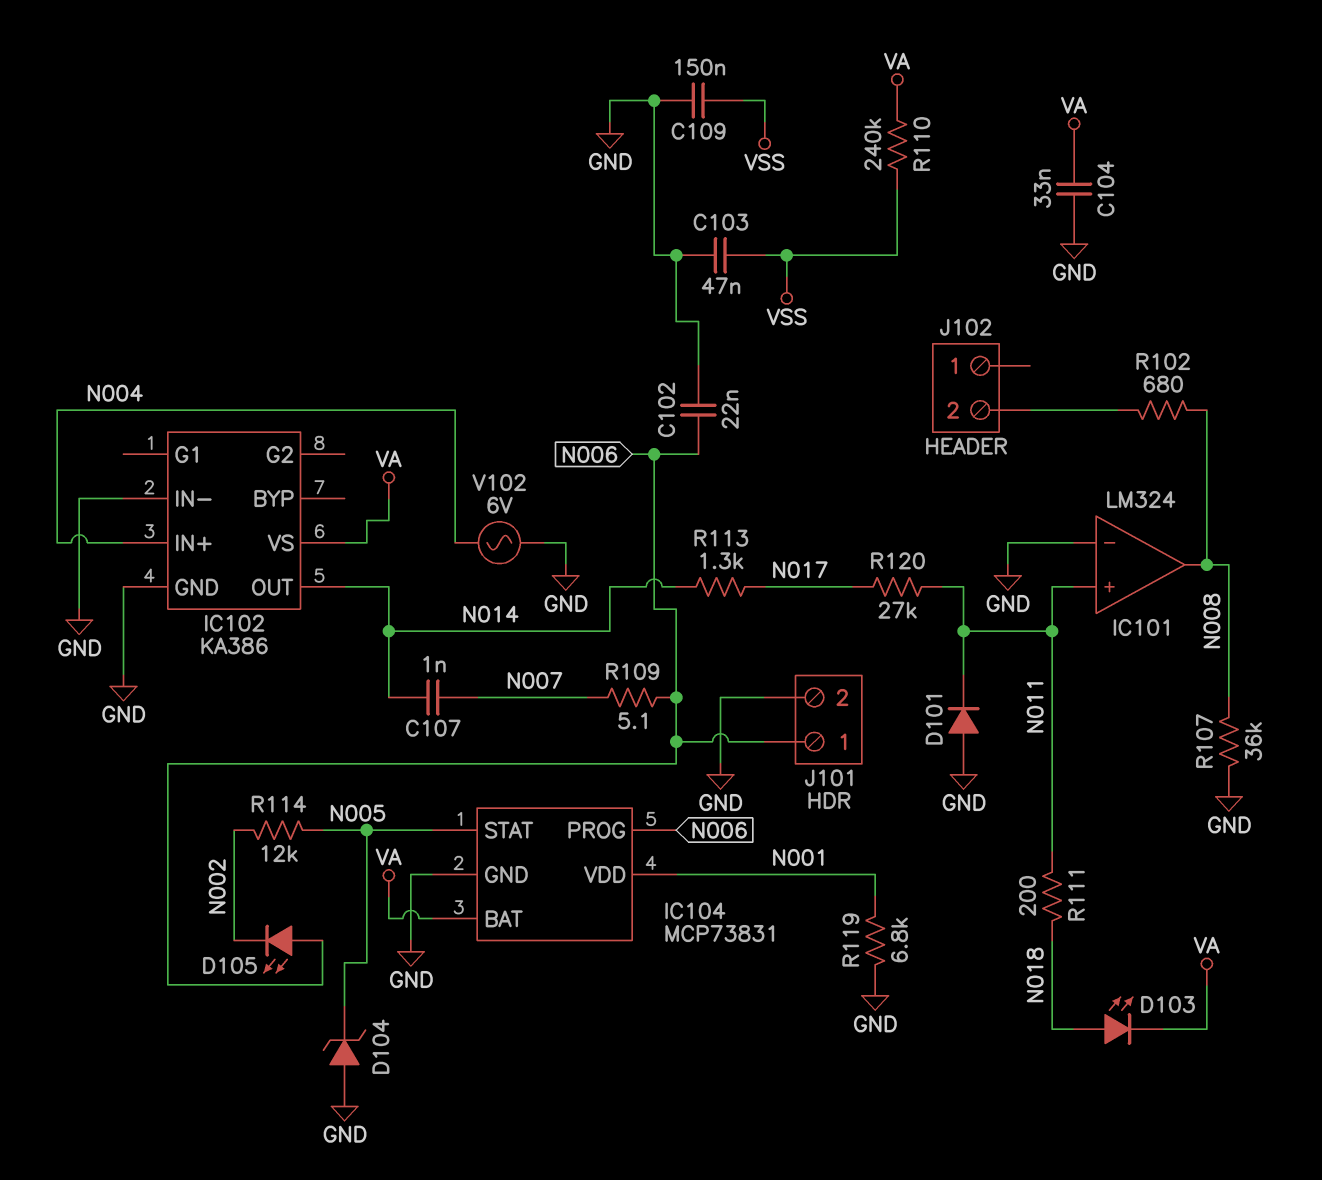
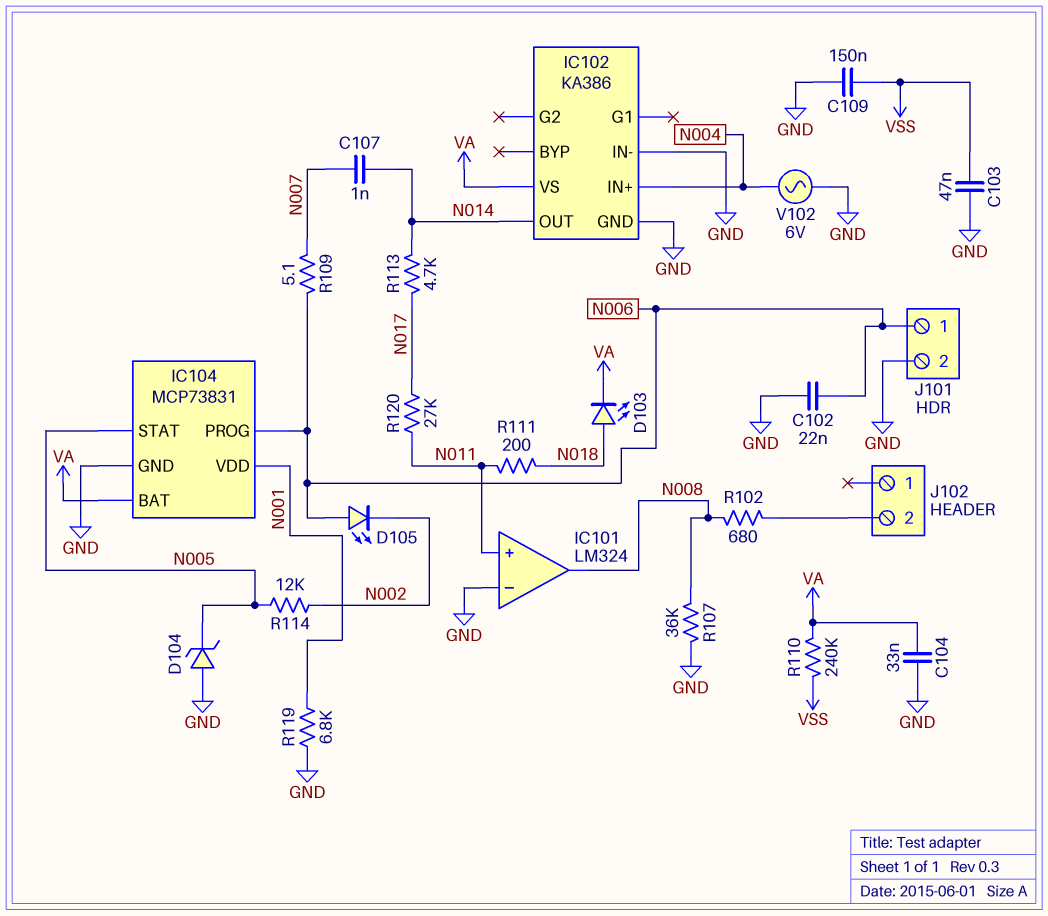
D101: diode (A GND, K N011) -> none
R113: 1.3k (N014, N017) -> 4.7k (N014, N017)

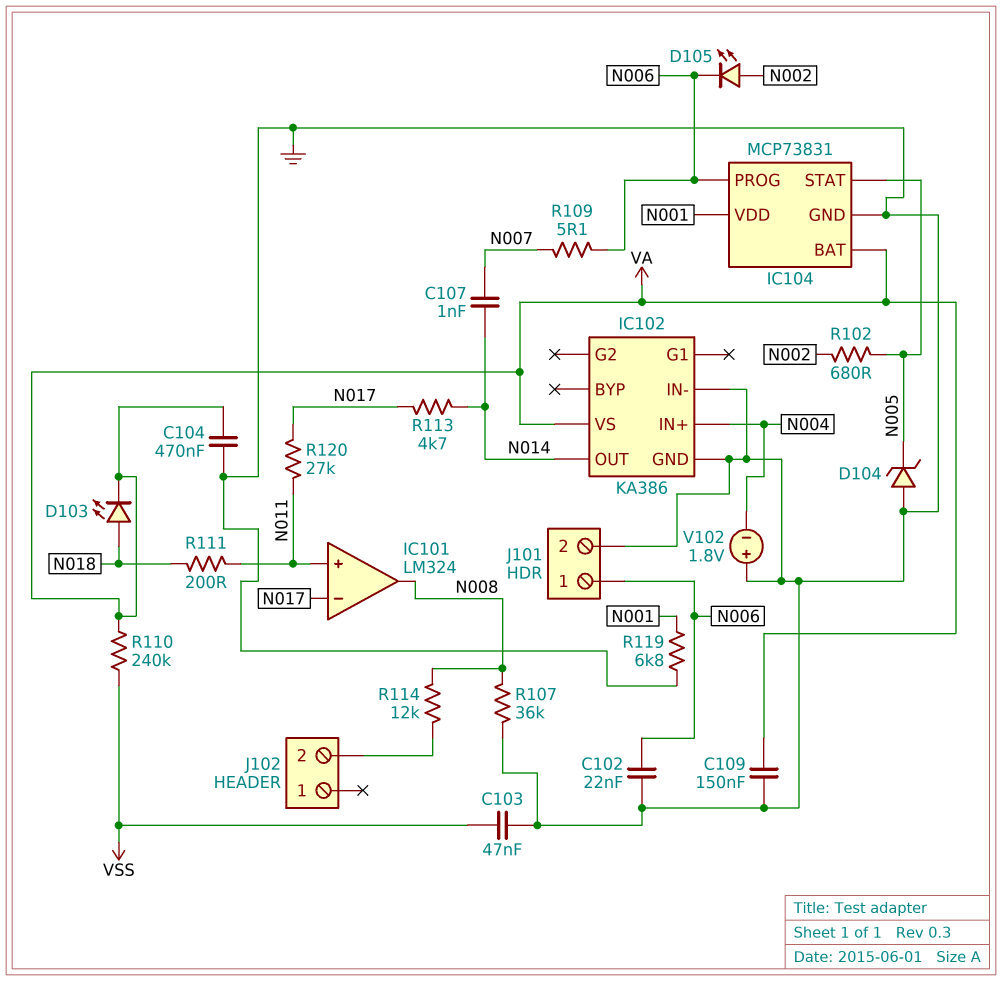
C104: 33nF (GND, VA) -> 470nF (GND, VA)
C109: 150nF (GND, VSS) -> 150nF (GND, VA)
D105: LED (A N006, K N002) -> LED (A N002, K N006)
IC101 pin in-: GND -> N017
R102: 680 (J102/2, N008) -> 680 (N002, N005)
R114: 12k (N002, N005) -> 12k (J102/2, N008)
V102: AC 6V (GND, N004) -> 1.8V (plus GND, minus N004)

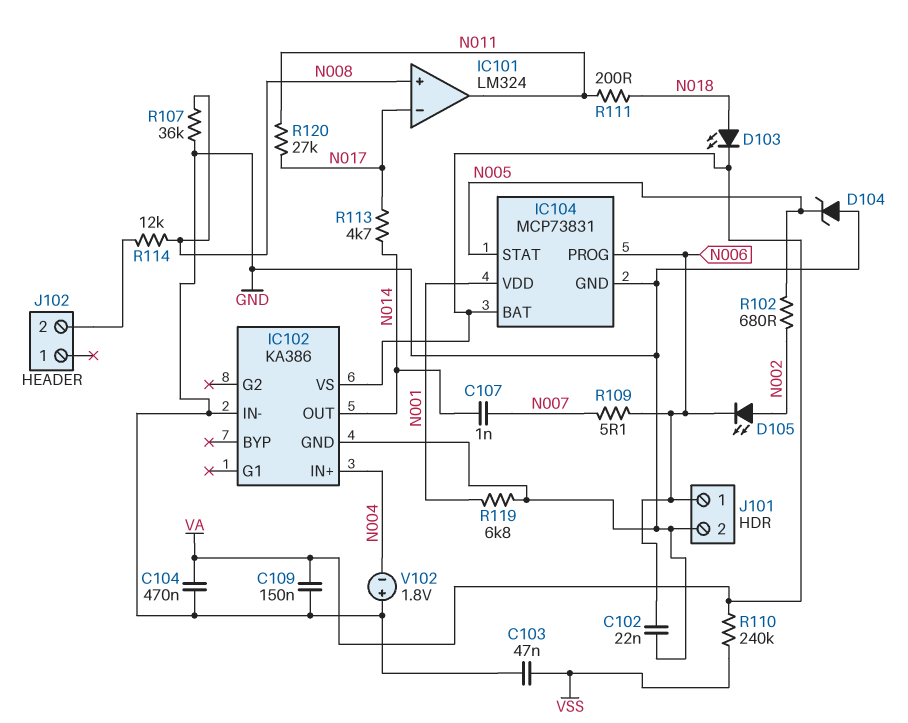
IC101 pin in+: N011 -> N008
IC101 pin out: N008 -> N011

